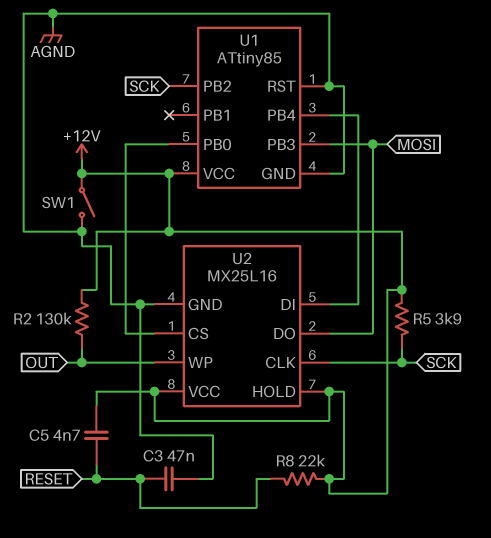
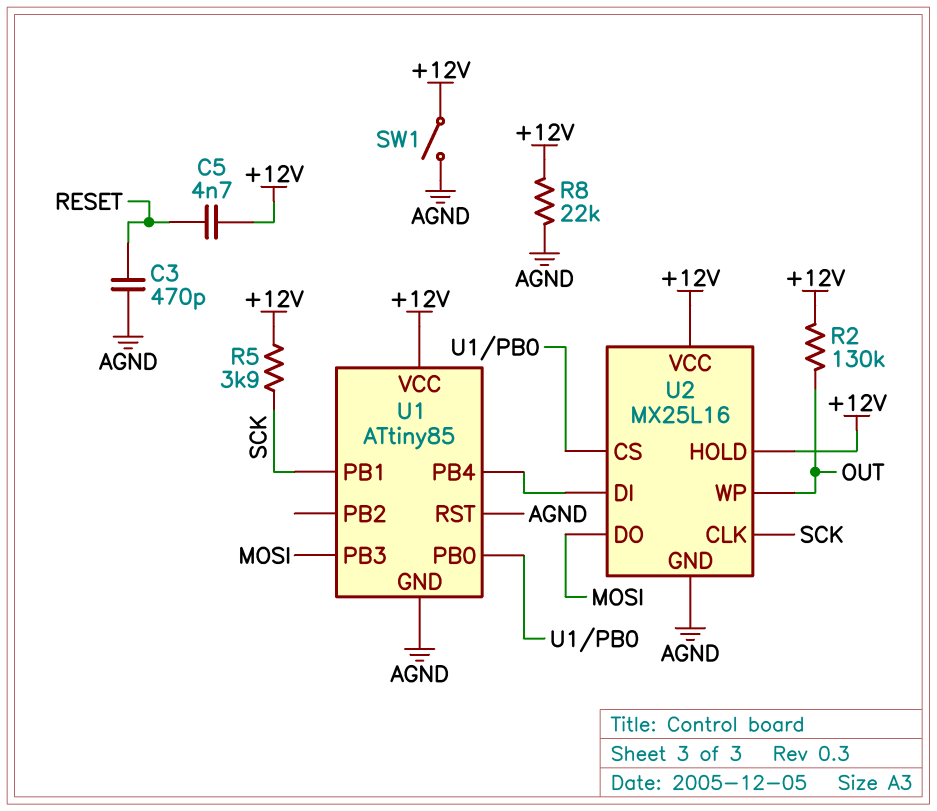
C3: 47nF (AGND, RESET) -> 470pF (AGND, RESET)
R8: 22k (+12V, RESET) -> 22k (+12V, AGND)
U1 pin PB1: none -> SCK
U1 pin PB2: SCK -> none

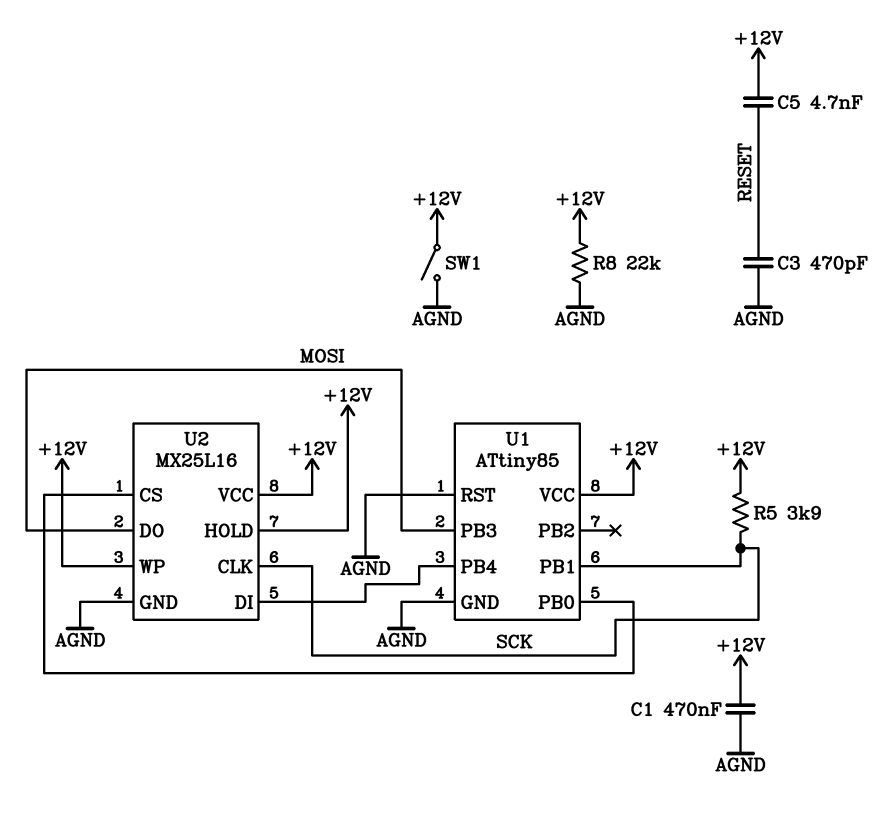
C1: none -> 470nF (+12V, AGND)
R2: 130k (+12V, OUT) -> none
U2 pin WP: OUT -> +12V

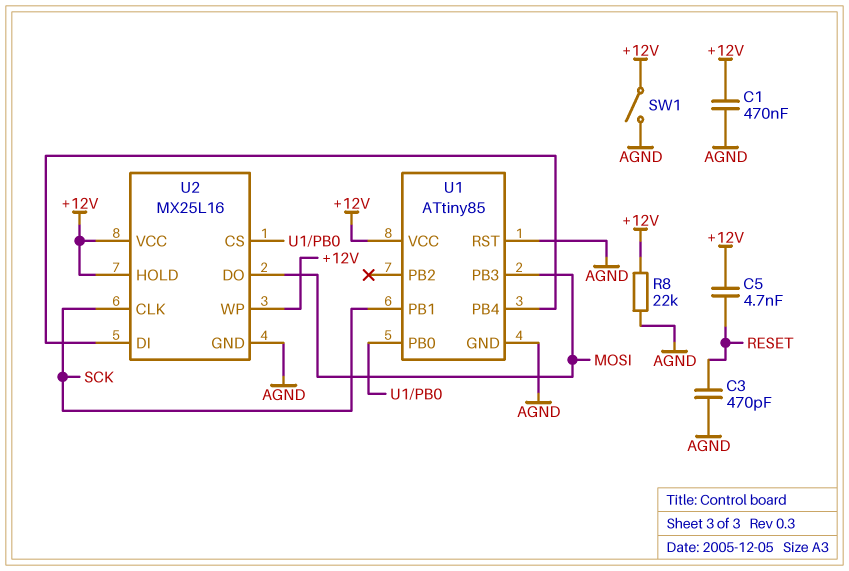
R5: 3.9k (+12V, SCK) -> none

